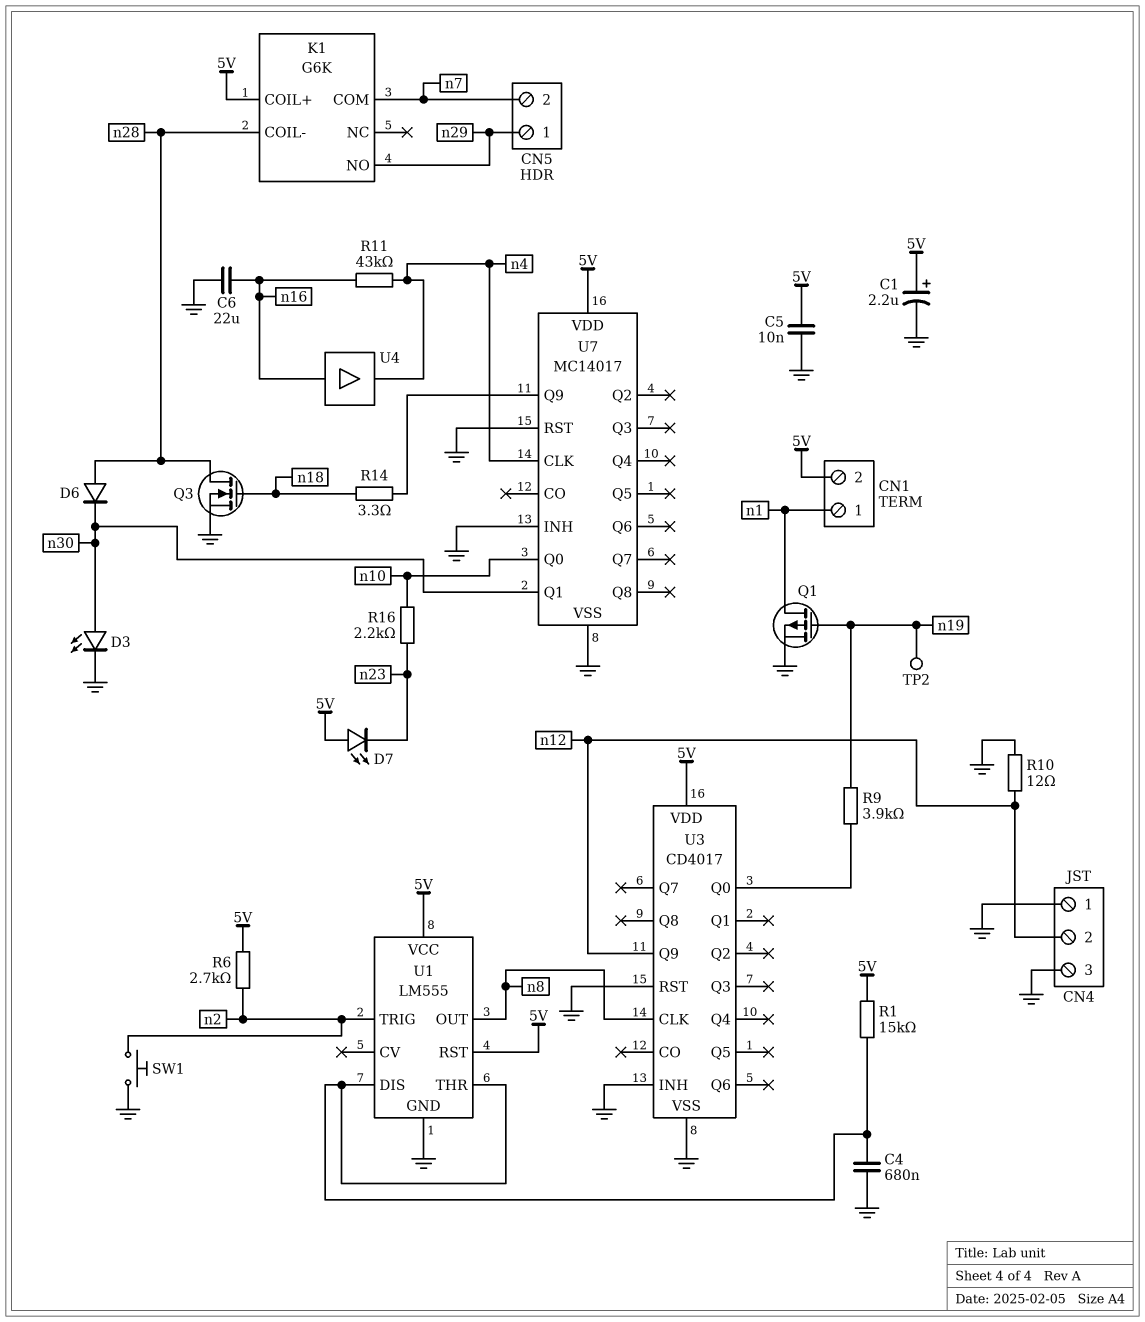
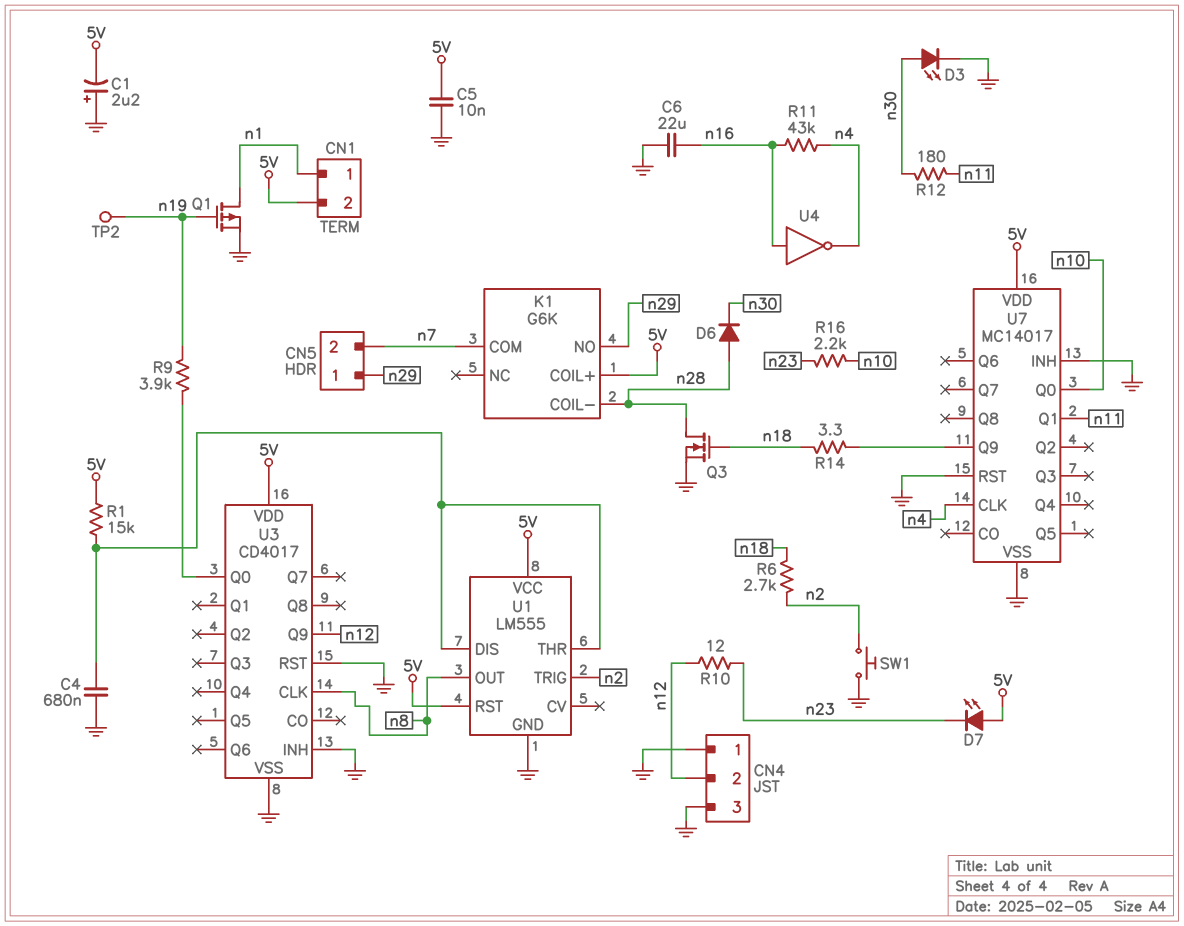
C1: 2.2uF (plus 5V, minus GND) -> 2.2uF (plus GND, minus 5V)
R6: 2.7k (5V, n2) -> 2.7k (n2, n18)
R10: 12 (GND, n12) -> 12 (n12, n23)
R12: none -> 180 (n11, n30)
U4: buffer (in n16, out n4) -> NOT (in n16, out n4)
U7 pin Q1: n30 -> n11

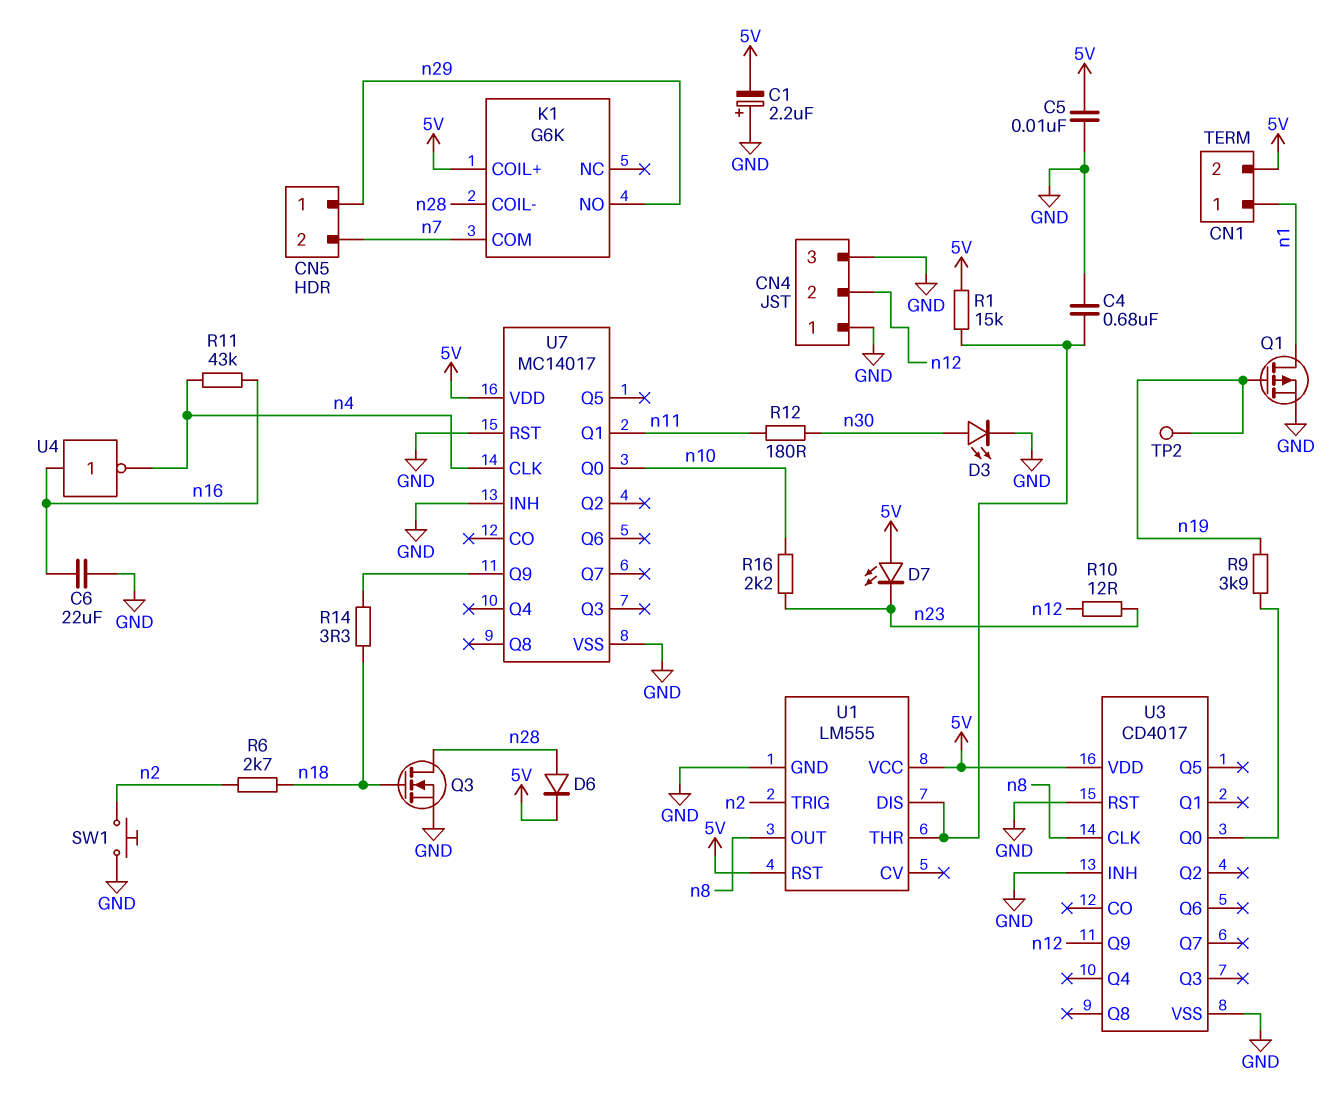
D6: diode (A n28, K n30) -> diode (A n28, K 5V)

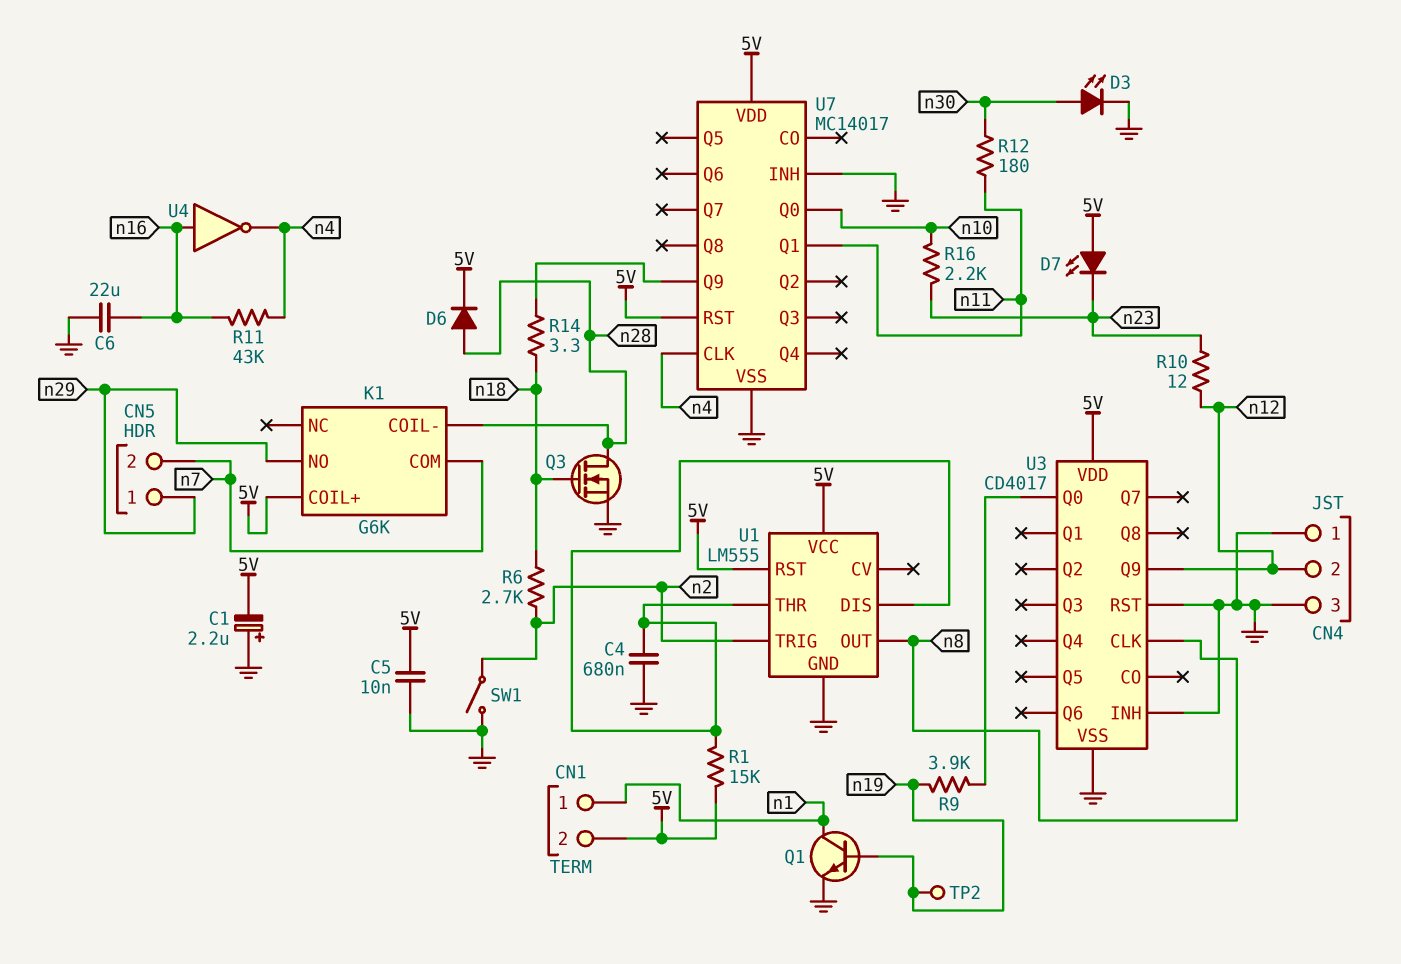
Q1: PMOS (G n19, D n1, S GND) -> NPN (B n19, C n1, E GND)
SW1: button (GND, n2) -> switch (GND, n2)
U7 pin RST: GND -> 5V

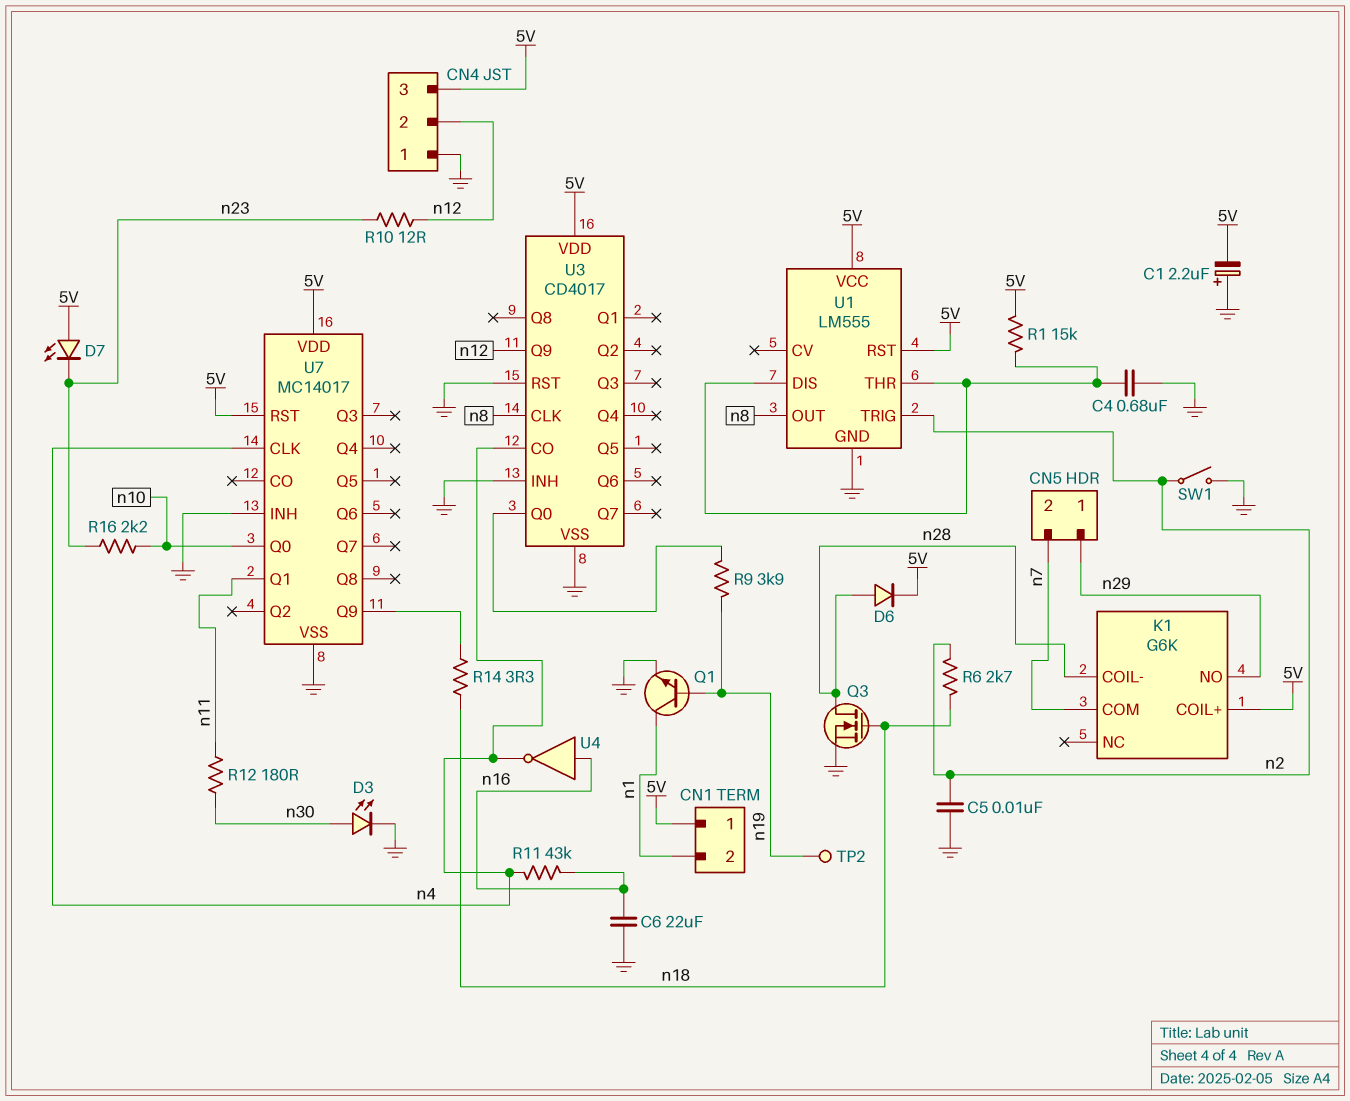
C5: 10nF (5V, GND) -> 10nF (GND, n2)
CN1 pin 1: n1 -> 5V
CN1 pin 2: 5V -> n1
CN4 pin 3: GND -> 5V
U3 pin CO: none -> n4

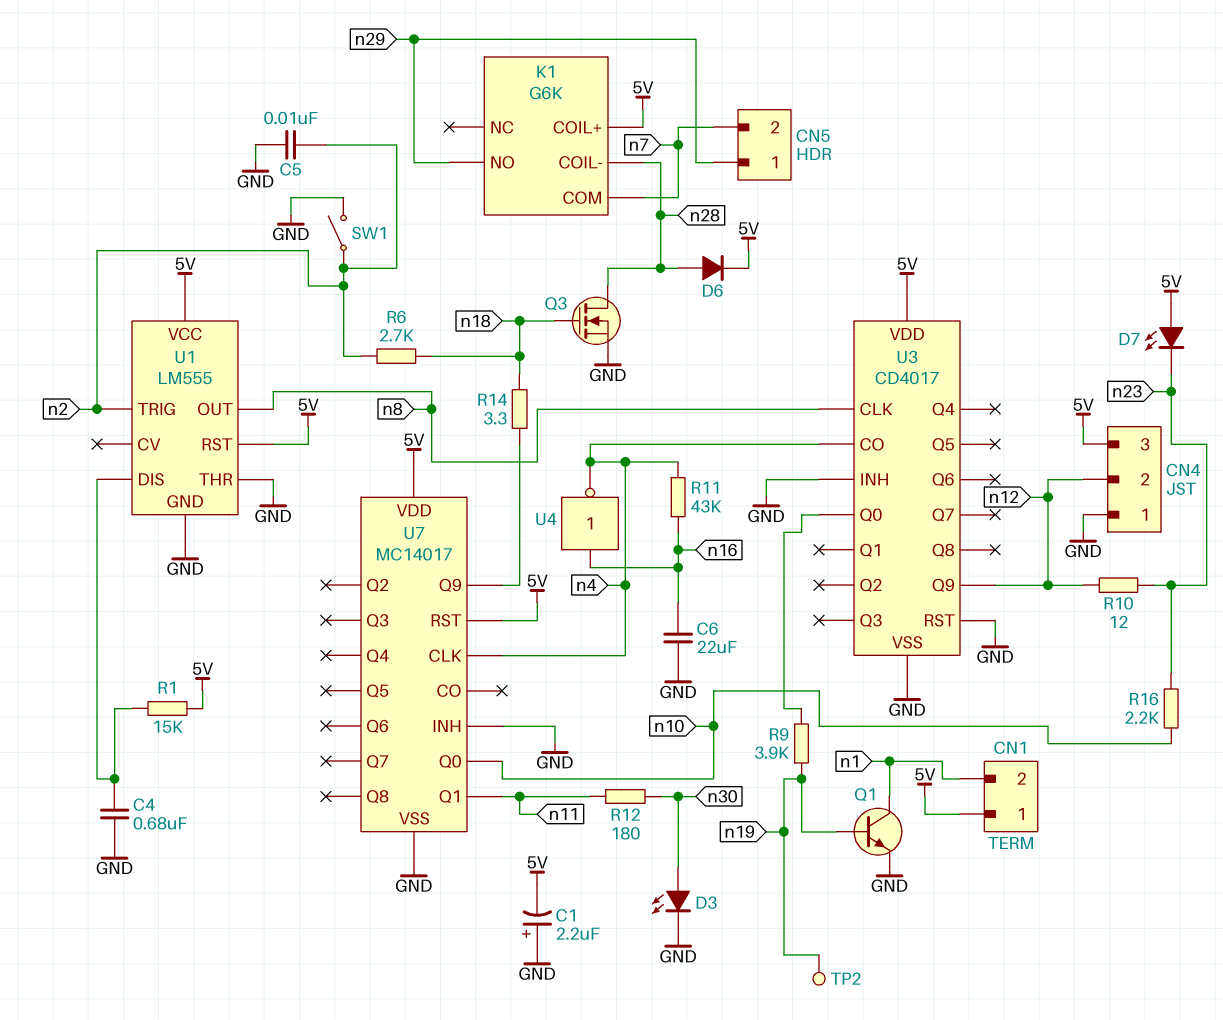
U1 pin THR: U1/DIS -> GND

